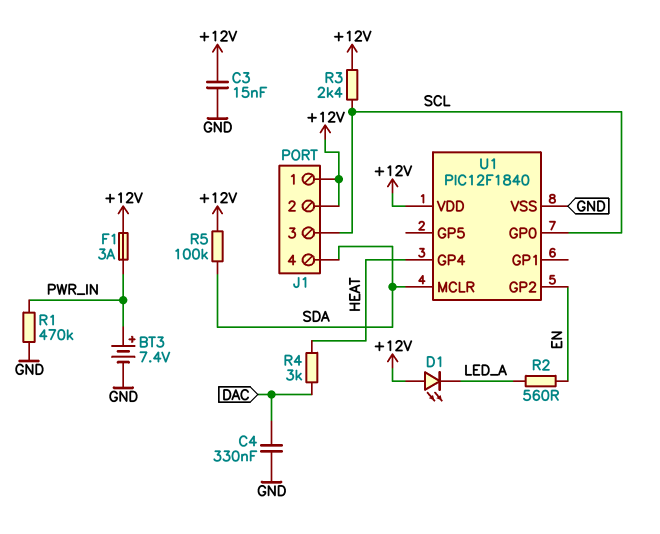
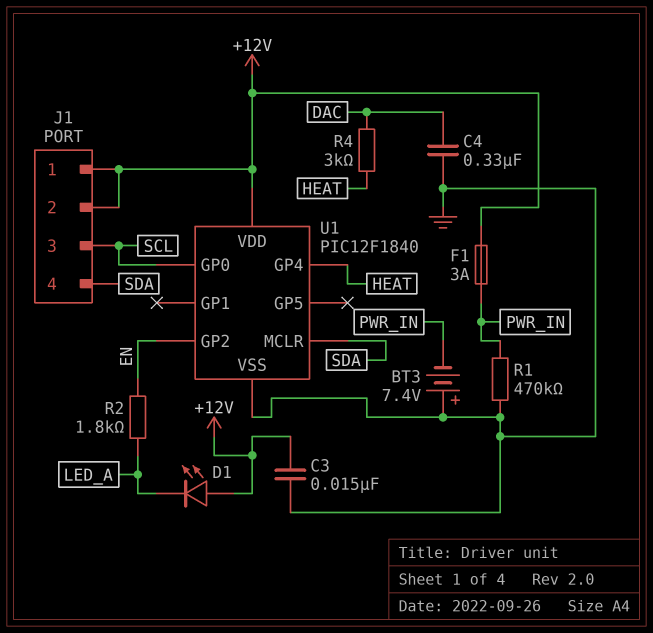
BT3: 7.4V (plus PWR_IN, minus GND) -> 7.4V (plus GND, minus PWR_IN)
R2: 560 (EN, LED_A) -> 1.8k (EN, LED_A)
R3: 2.4k (+12V, SCL) -> none
R5: 100k (+12V, SDA) -> none

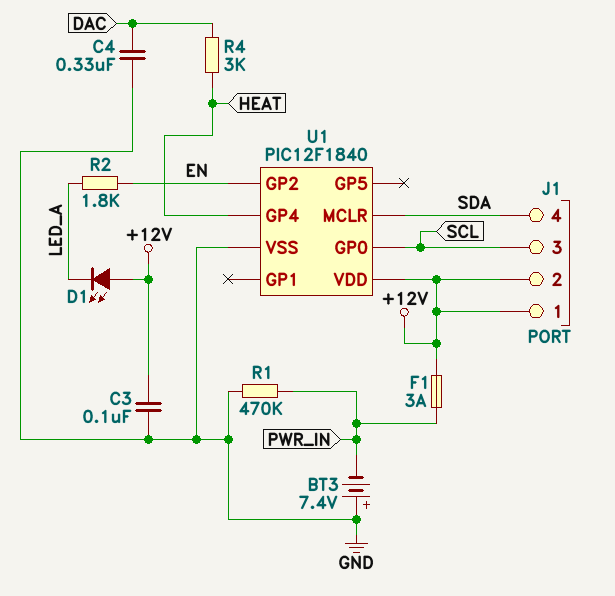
C3: 15nF (+12V, GND) -> 100nF (+12V, GND)

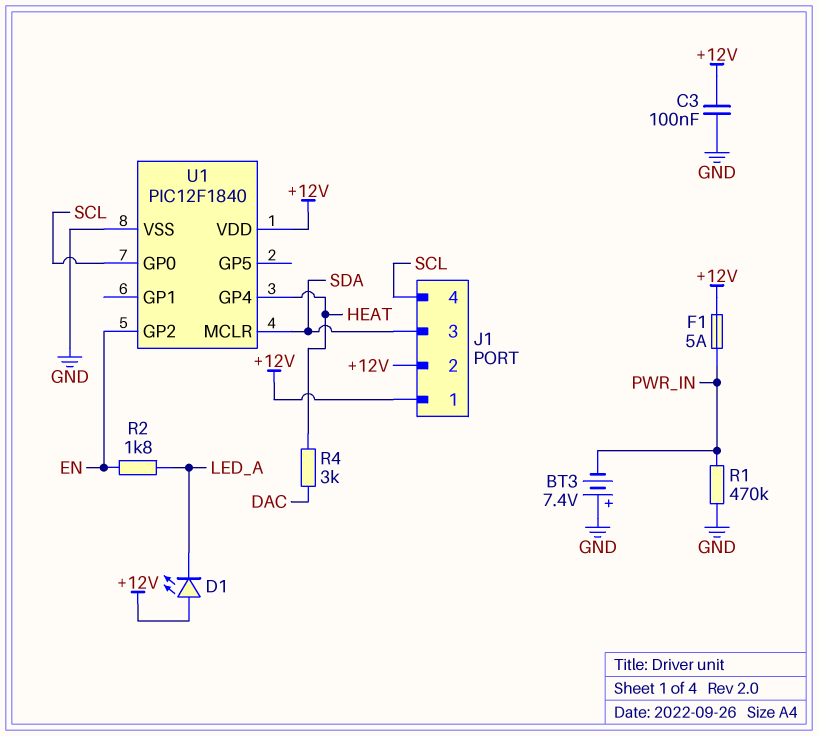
C4: 330nF (DAC, GND) -> none
F1: 3A (+12V, PWR_IN) -> 5A (+12V, PWR_IN)
J1 pin 3: SCL -> SDA
J1 pin 4: SDA -> SCL

